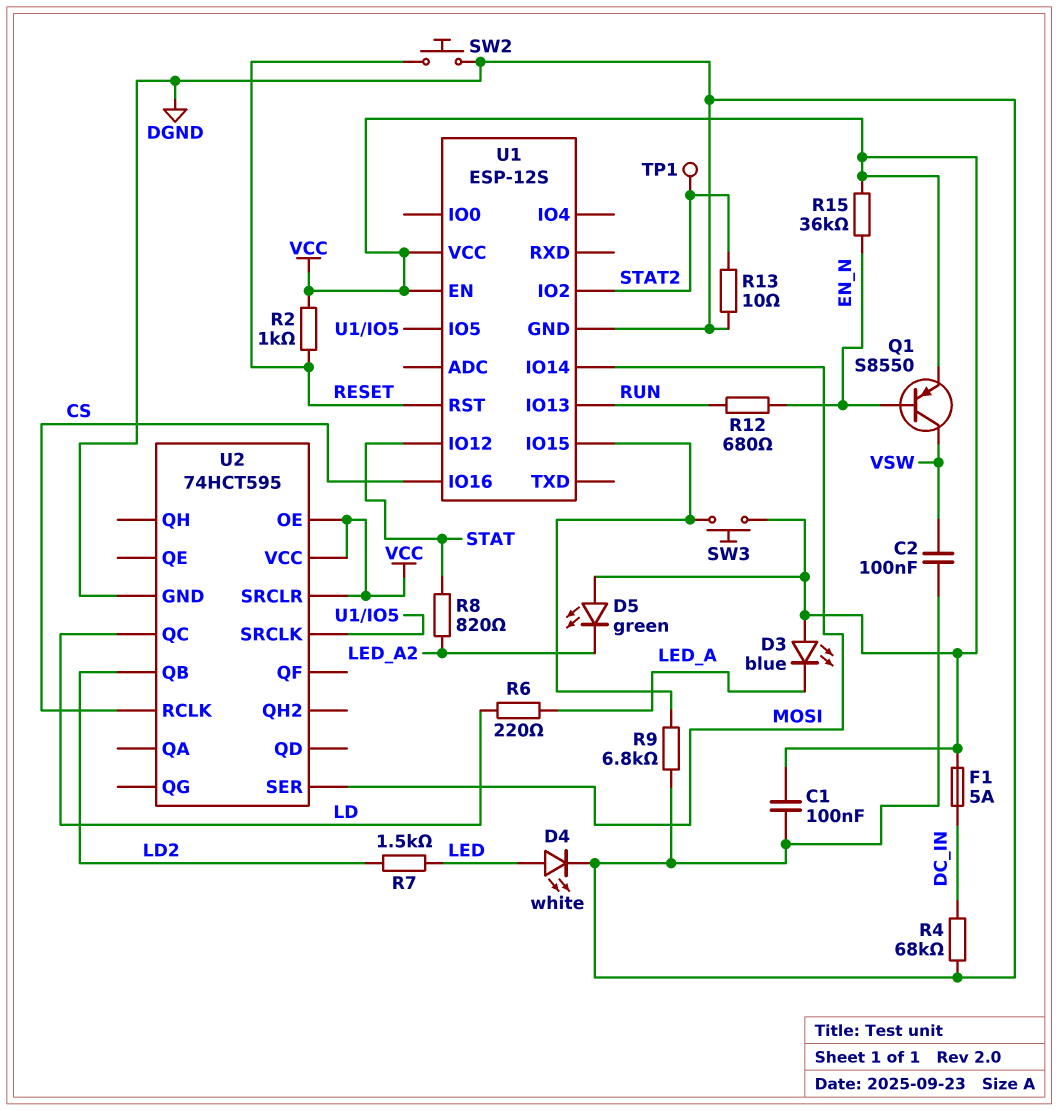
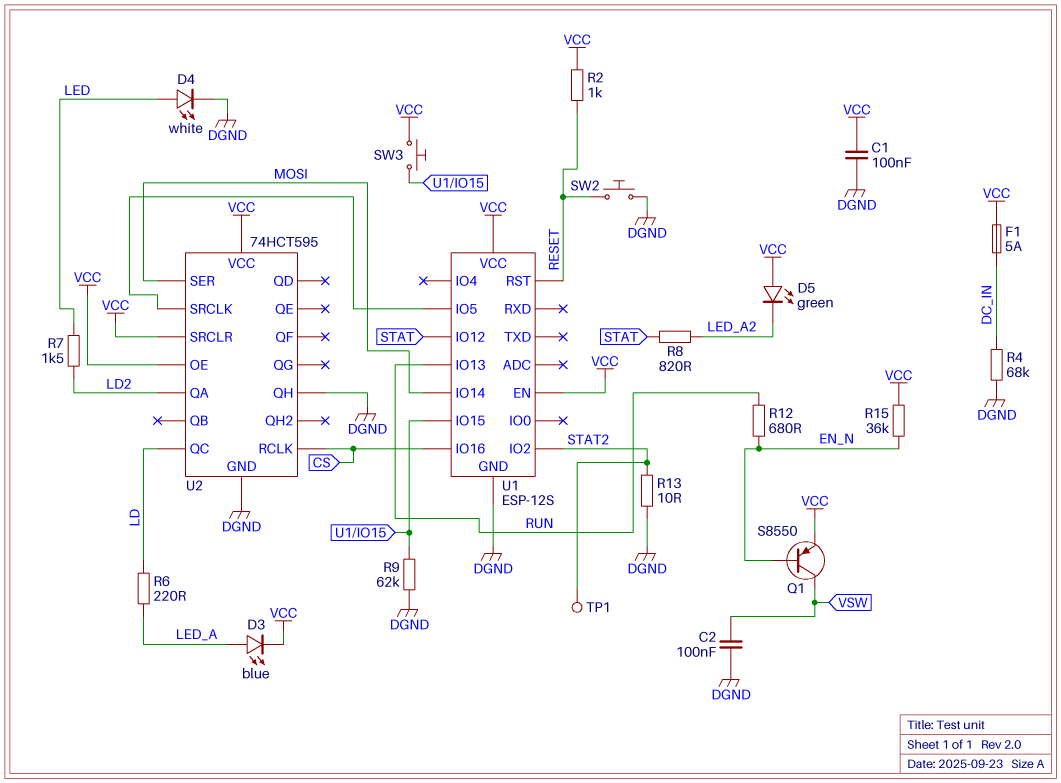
D3: LED blue (A VCC, K LED_A) -> LED blue (A LED_A, K VCC)
R9: 6.8k (DGND, U1/IO15) -> 62k (DGND, U1/IO15)
U2 pin QA: none -> LD2
U2 pin QB: LD2 -> none
U2 pin QH: none -> DGND

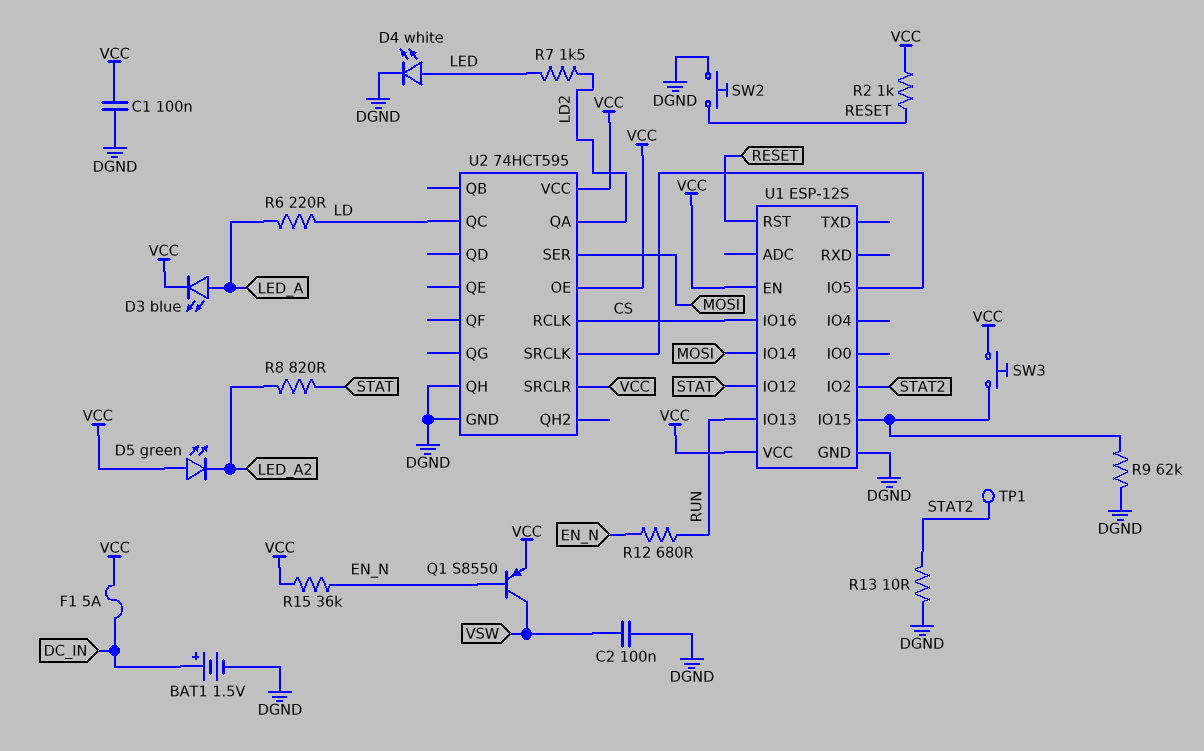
BAT1: none -> 1.5V (plus DC_IN, minus DGND)
R4: 68k (DC_IN, DGND) -> none

